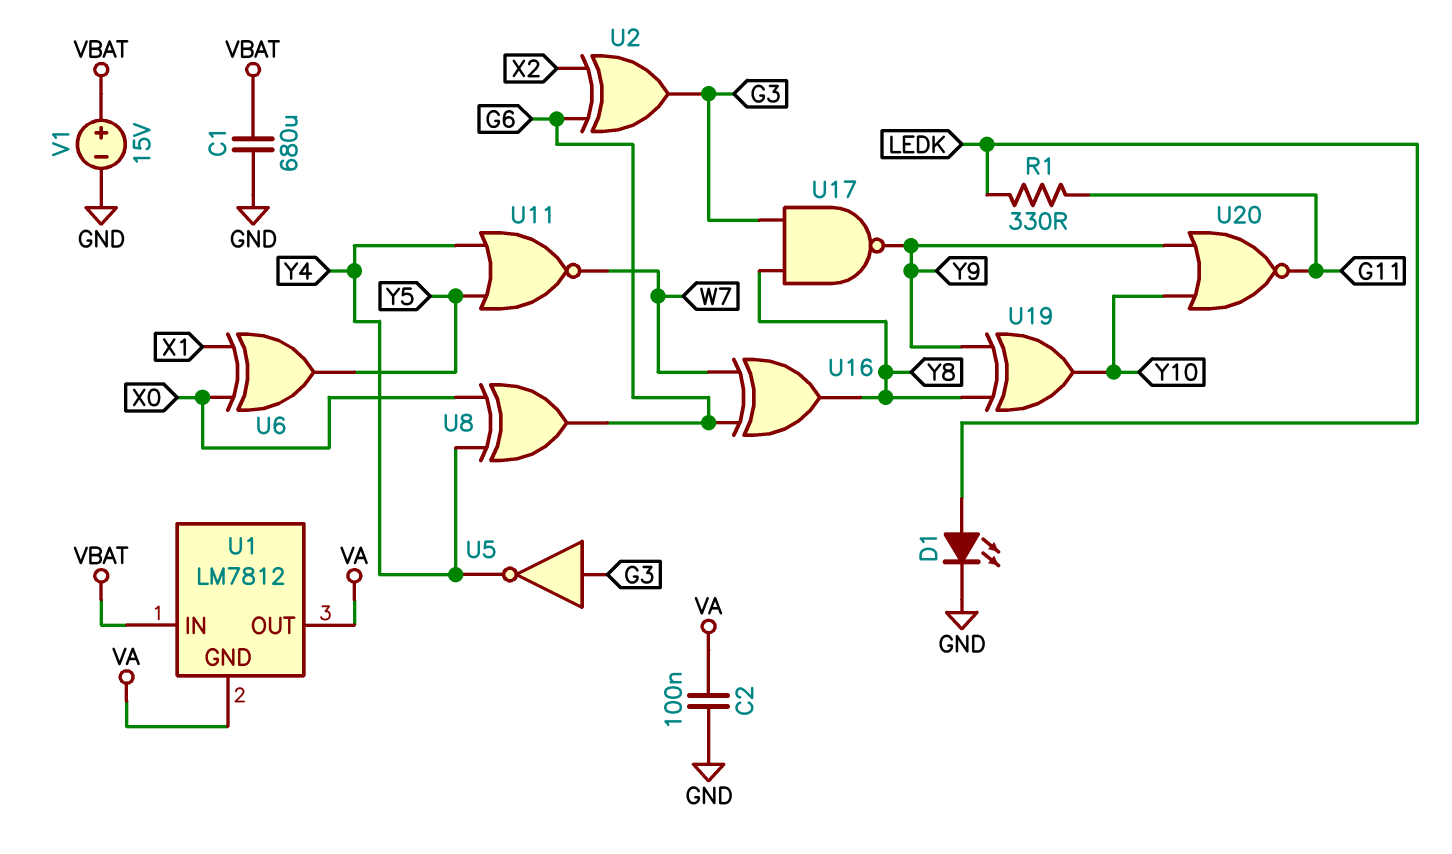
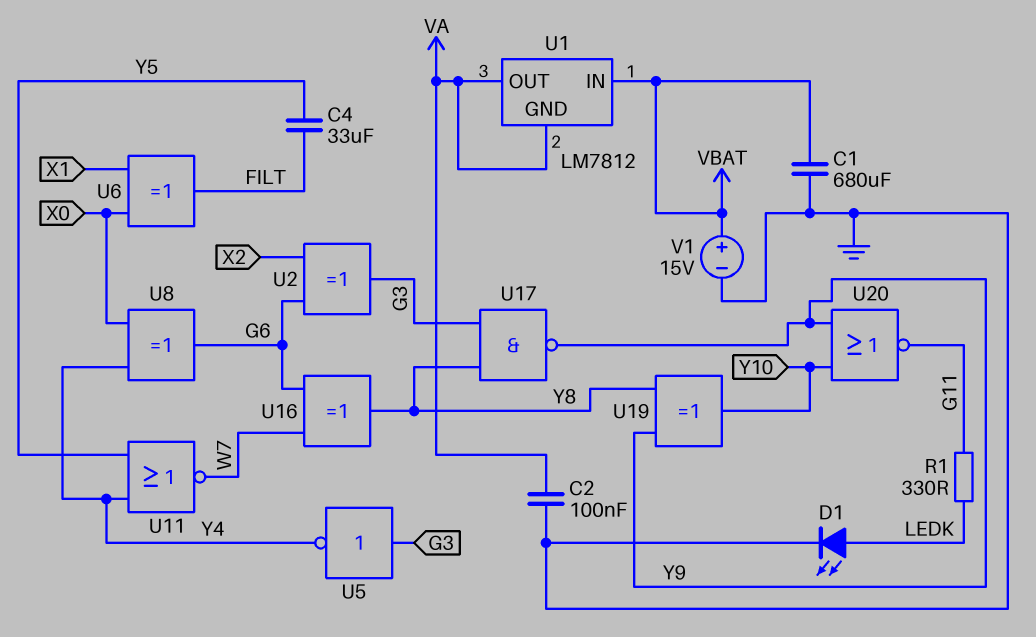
C4: none -> 33uF (FILT, Y5)
U6: XOR (in X0, in X1, out Y5) -> XOR (in X0, in X1, out FILT)

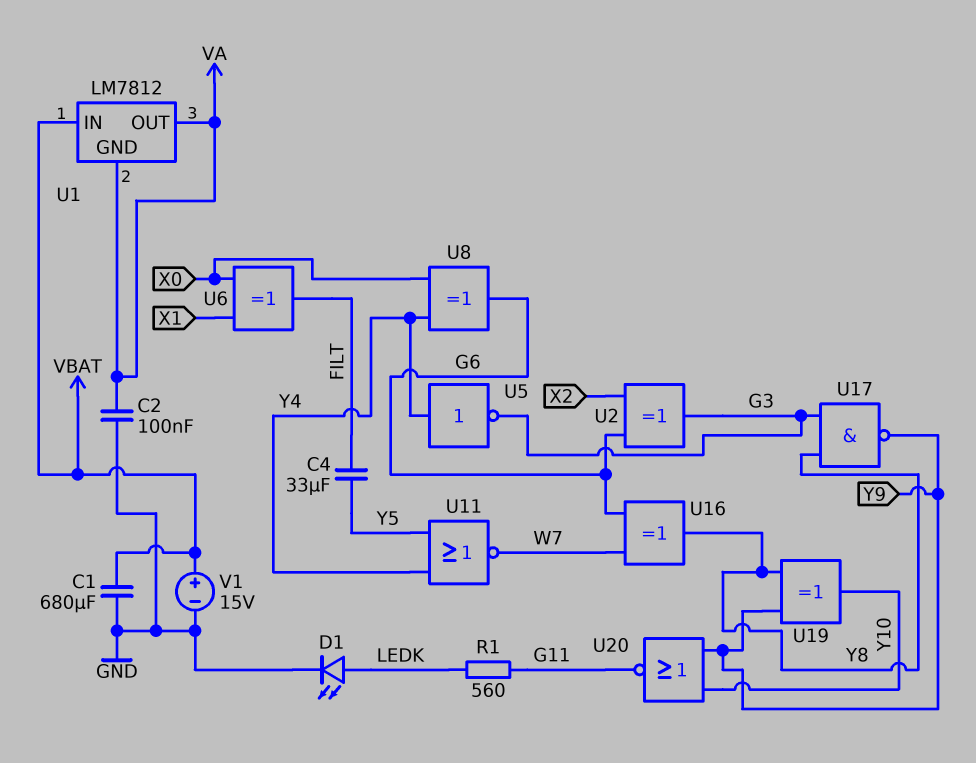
R1: 330 (G11, LEDK) -> 560 (G11, LEDK)
U5: NOT (in G3, out Y4) -> NOT (in Y4, out G3)

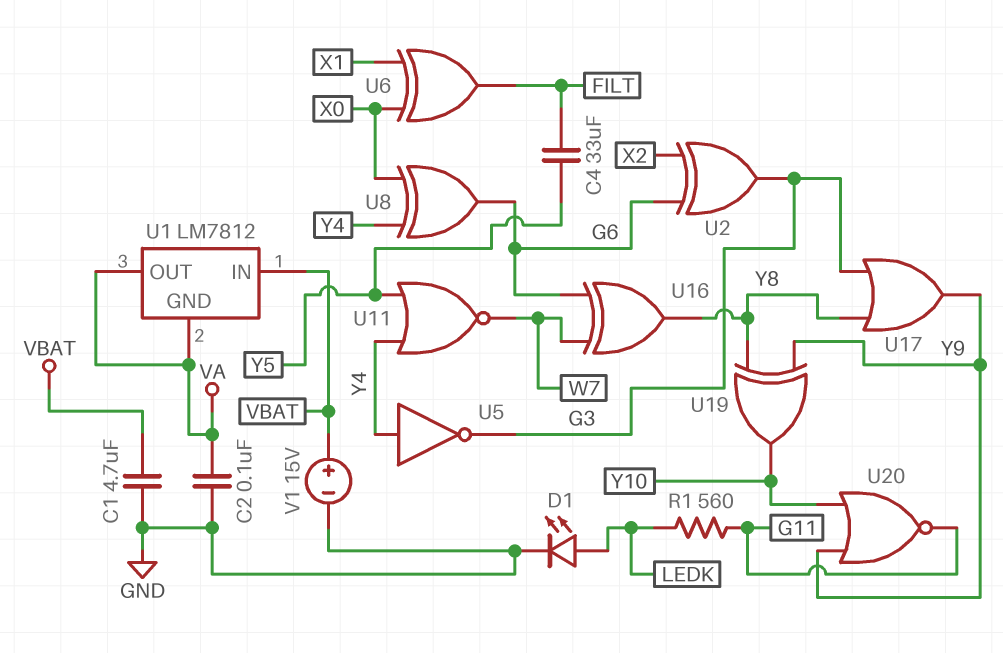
C1: 680uF (GND, VBAT) -> 4.7uF (GND, VBAT)
U17: NAND (in G3, in Y8, out Y9) -> OR (in G3, in Y8, out Y9)

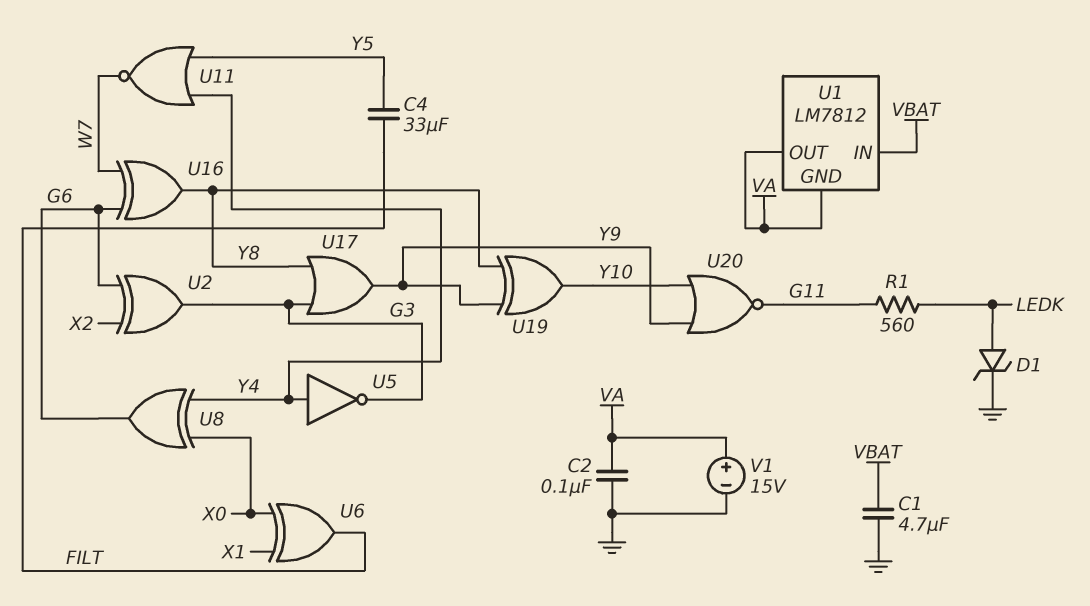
D1: LED (A LEDK, K GND) -> zener (A LEDK, K GND)
V1: 15V (plus VBAT, minus GND) -> 15V (plus VA, minus GND)

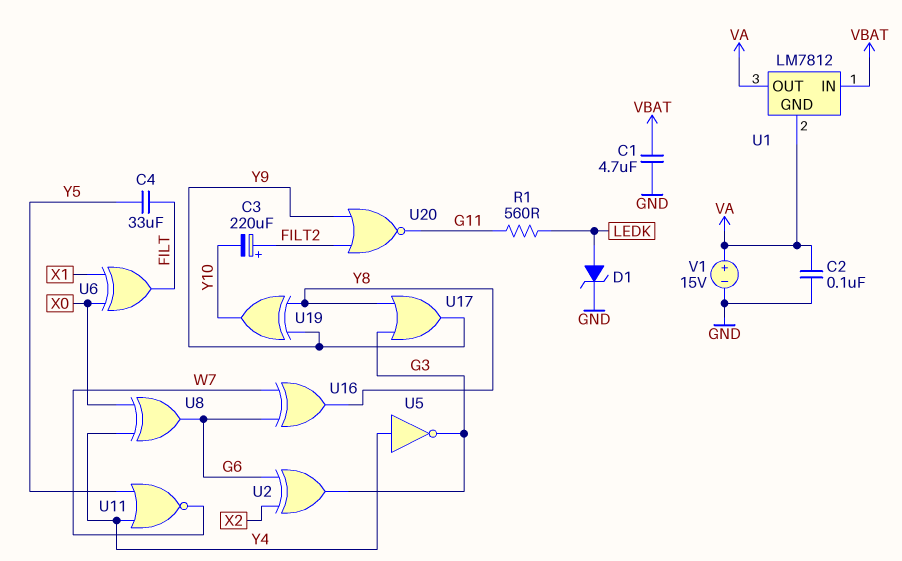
C3: none -> 220uF (plus FILT2, minus Y10)
U20: NOR (in Y9, in Y10, out G11) -> NOR (in FILT2, in Y9, out G11)

